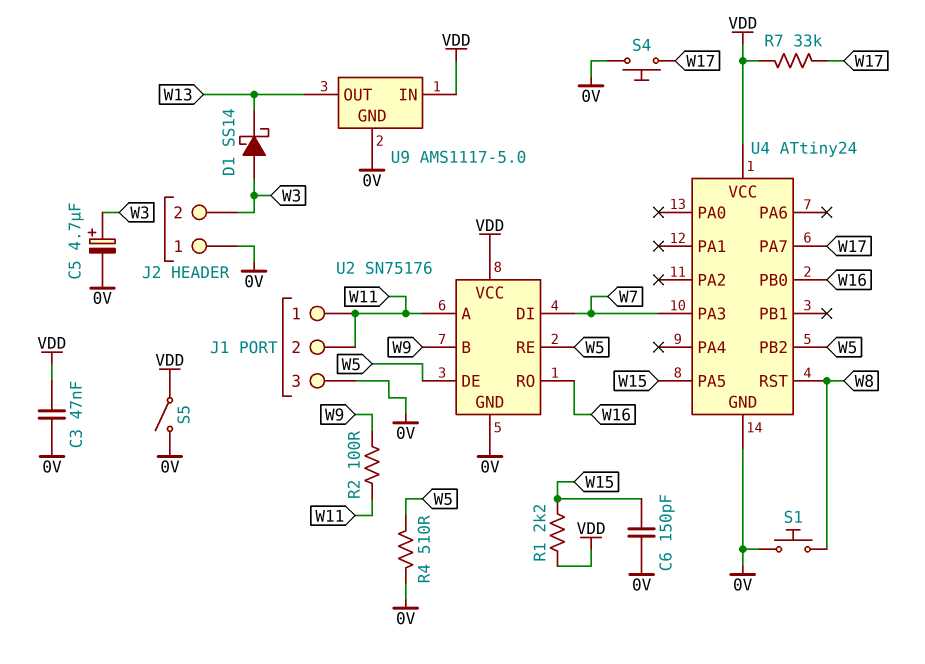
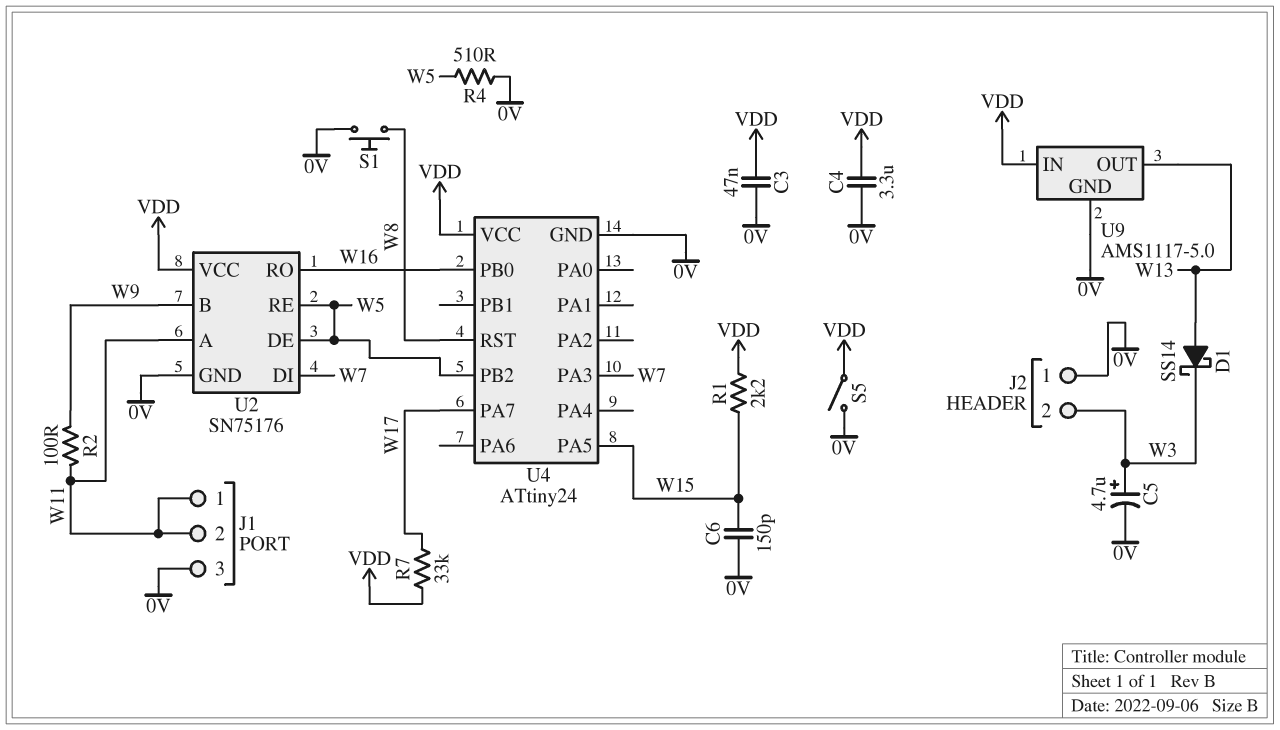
C4: none -> 3.3uF (0V, VDD)
D1: schottky SS14 (A W3, K W13) -> schottky SS14 (A W13, K W3)
S4: button (0V, W17) -> none

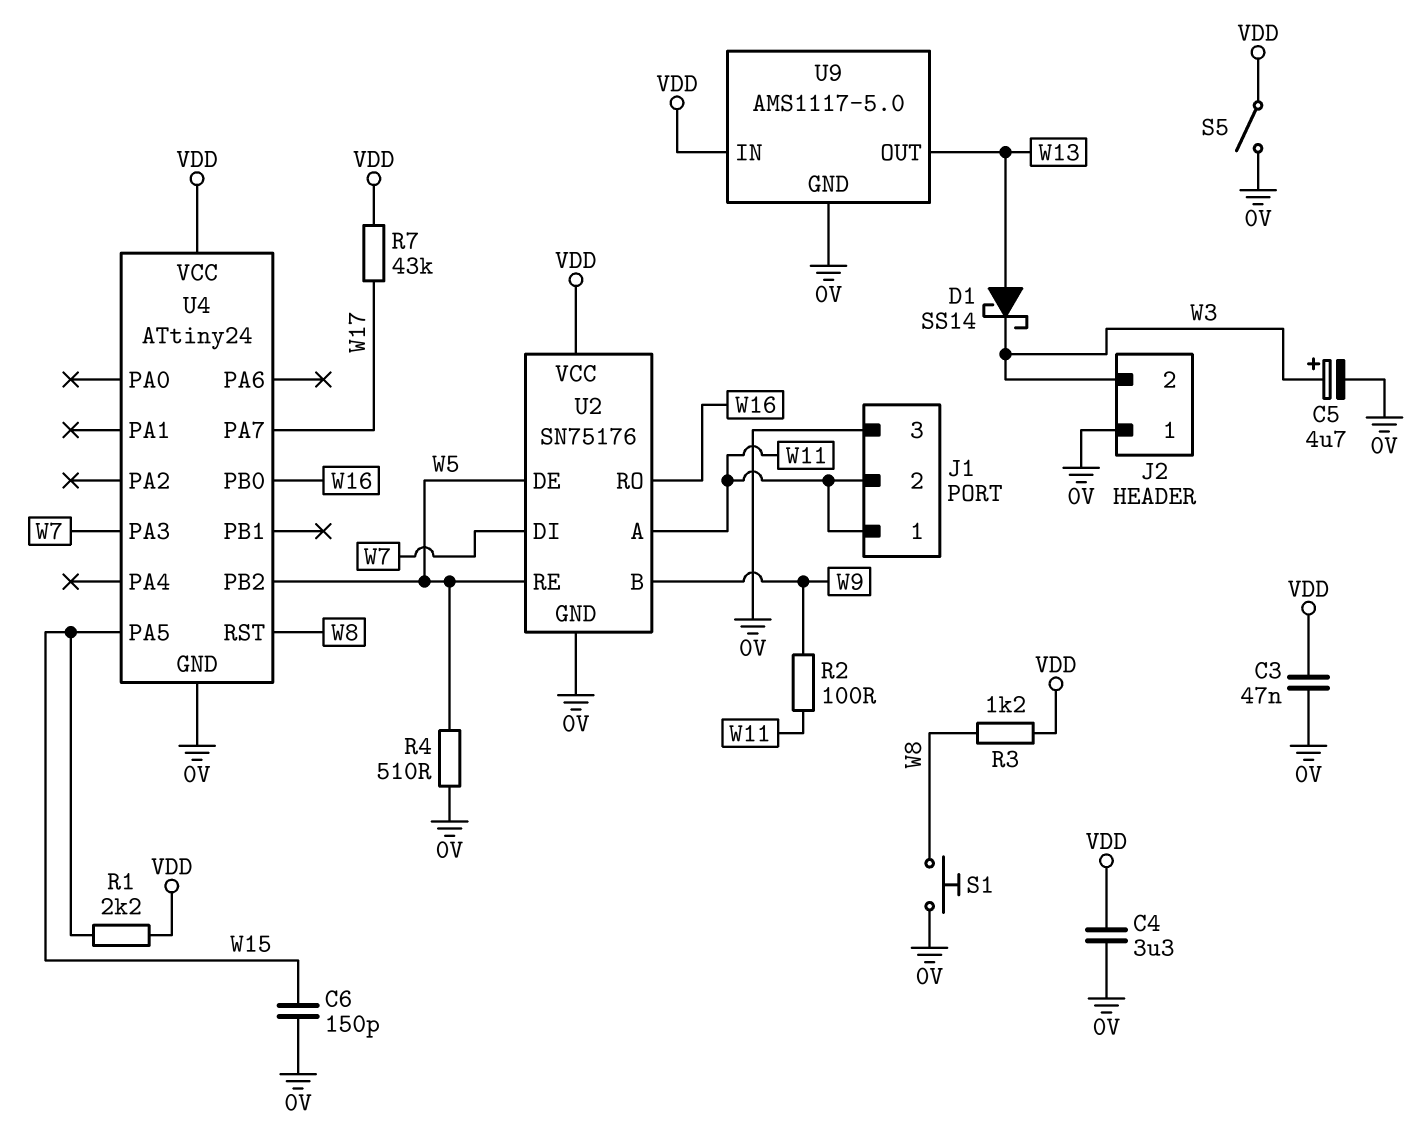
R3: none -> 1.2k (VDD, W8)
R7: 33k (VDD, W17) -> 43k (VDD, W17)

